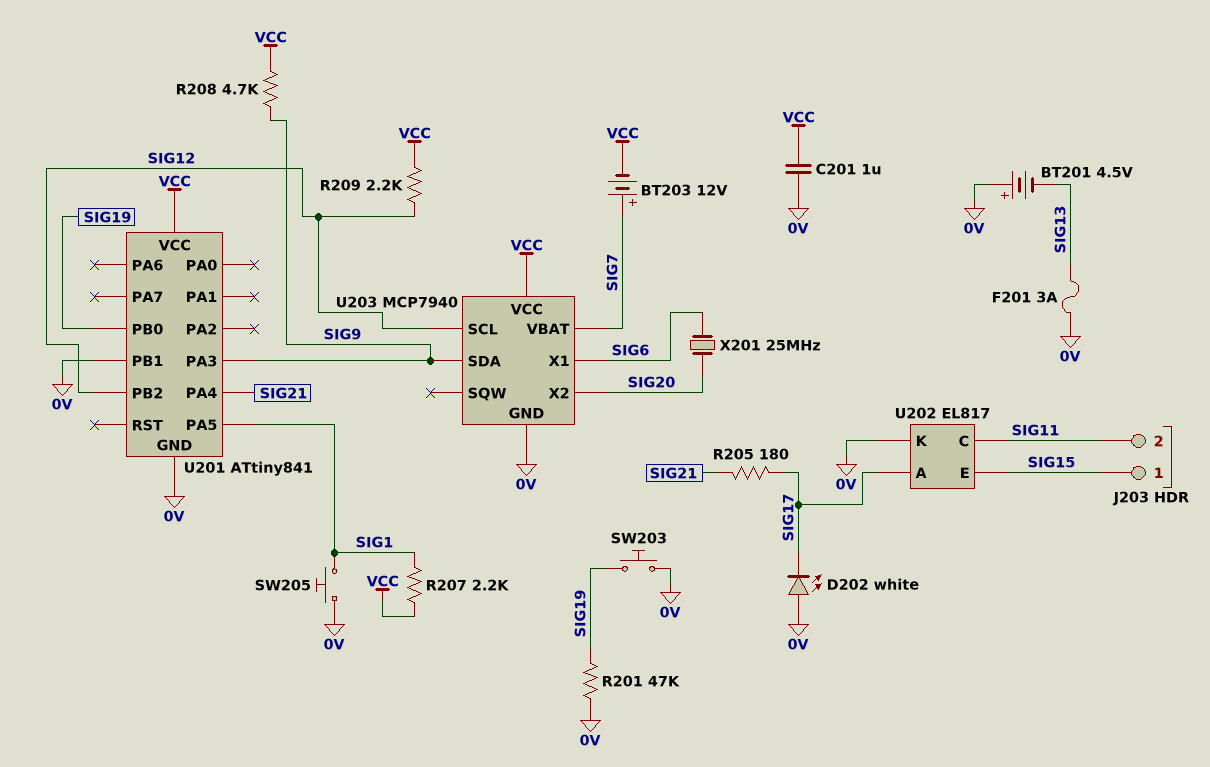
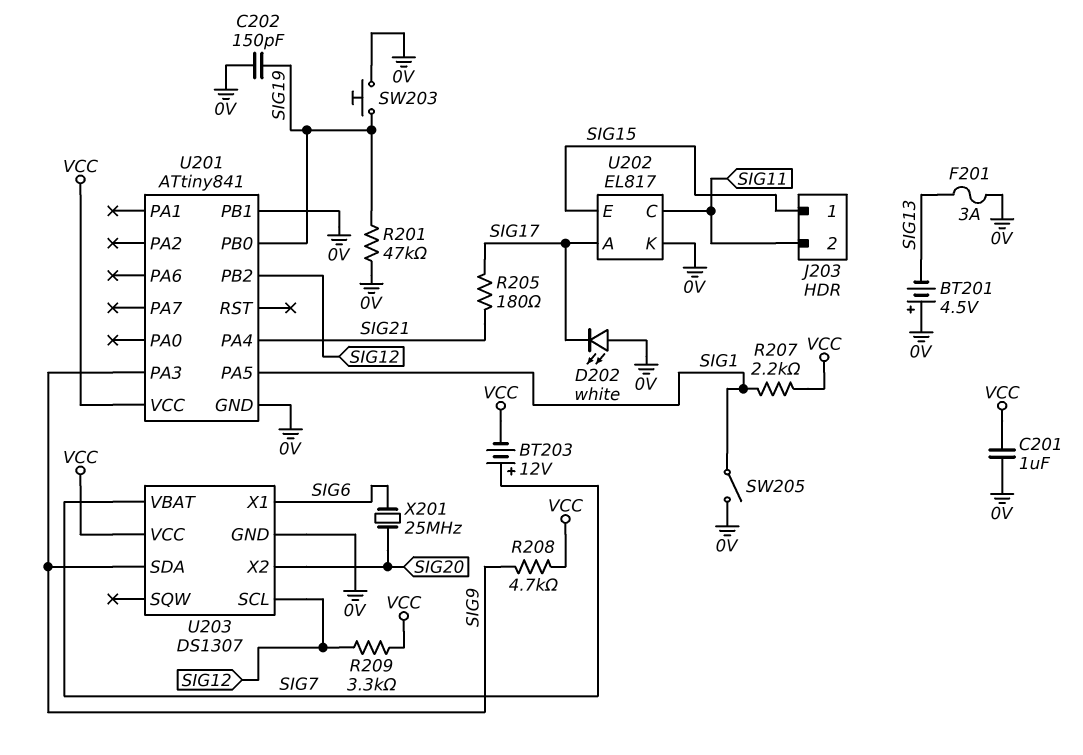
C202: none -> 150pF (0V, SIG19)
R209: 2.2k (SIG12, VCC) -> 3.3k (SIG12, VCC)
SW205: button (0V, SIG1) -> switch (0V, SIG1)
U203: MCP7940 -> DS1307

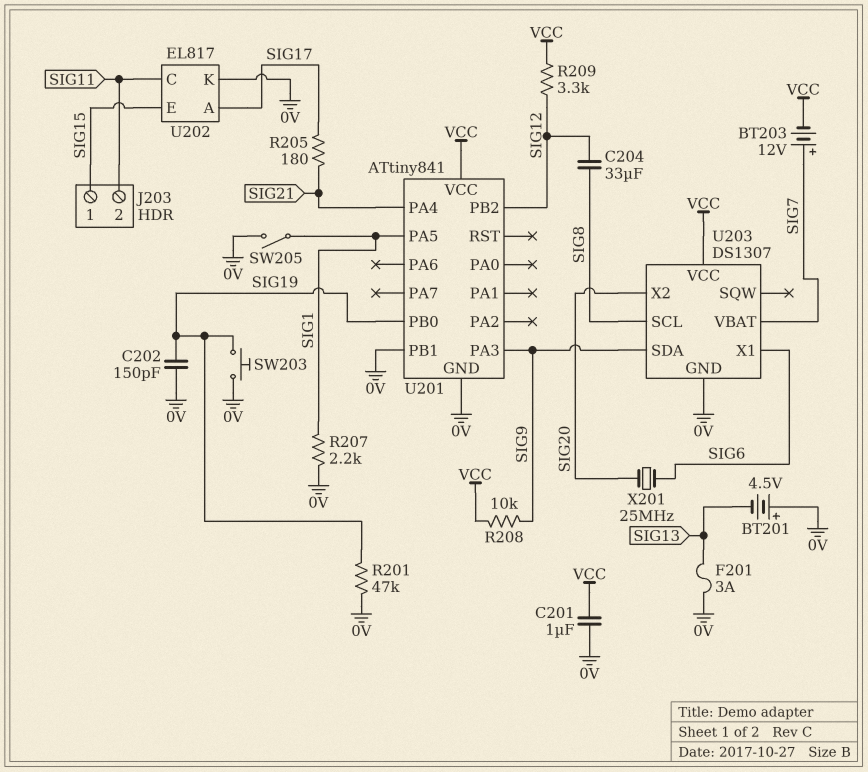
C204: none -> 33uF (SIG8, SIG12)
D202: LED white (A 0V, K SIG17) -> none
R207: 2.2k (SIG1, VCC) -> 2.2k (0V, SIG1)
R208: 4.7k (SIG9, VCC) -> 10k (SIG9, VCC)
U203 pin SCL: SIG12 -> SIG8

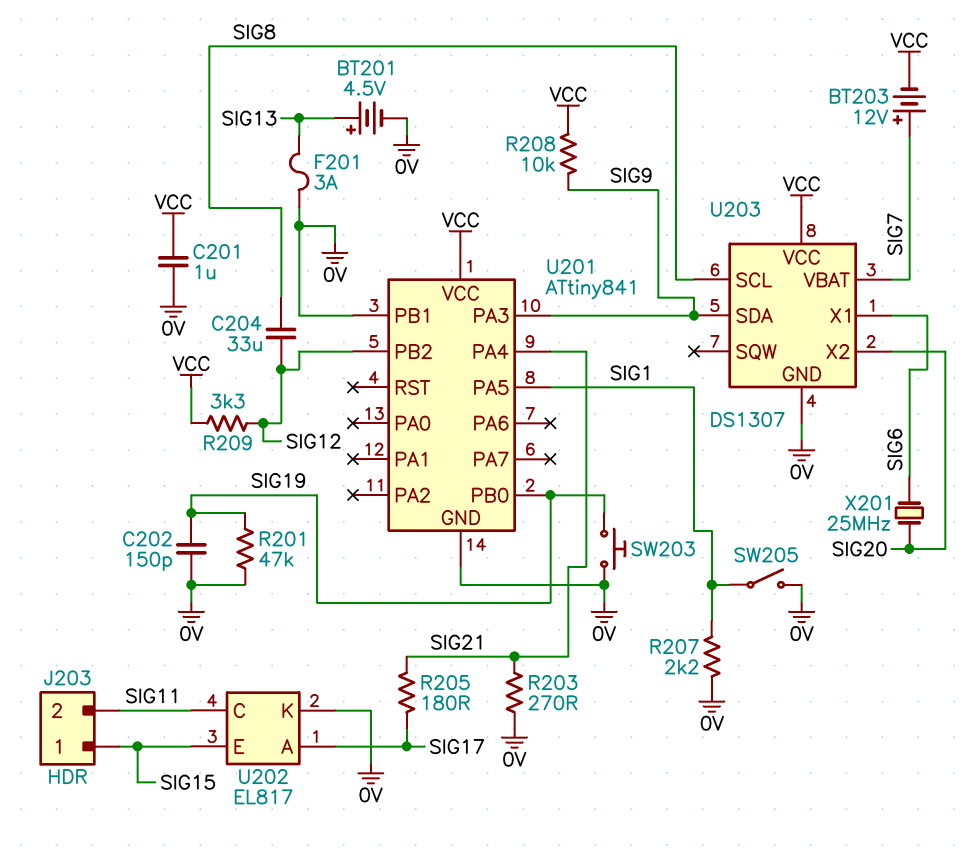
BT201: 4.5V (plus 0V, minus SIG13) -> 4.5V (plus SIG13, minus 0V)
R203: none -> 270 (0V, SIG21)

